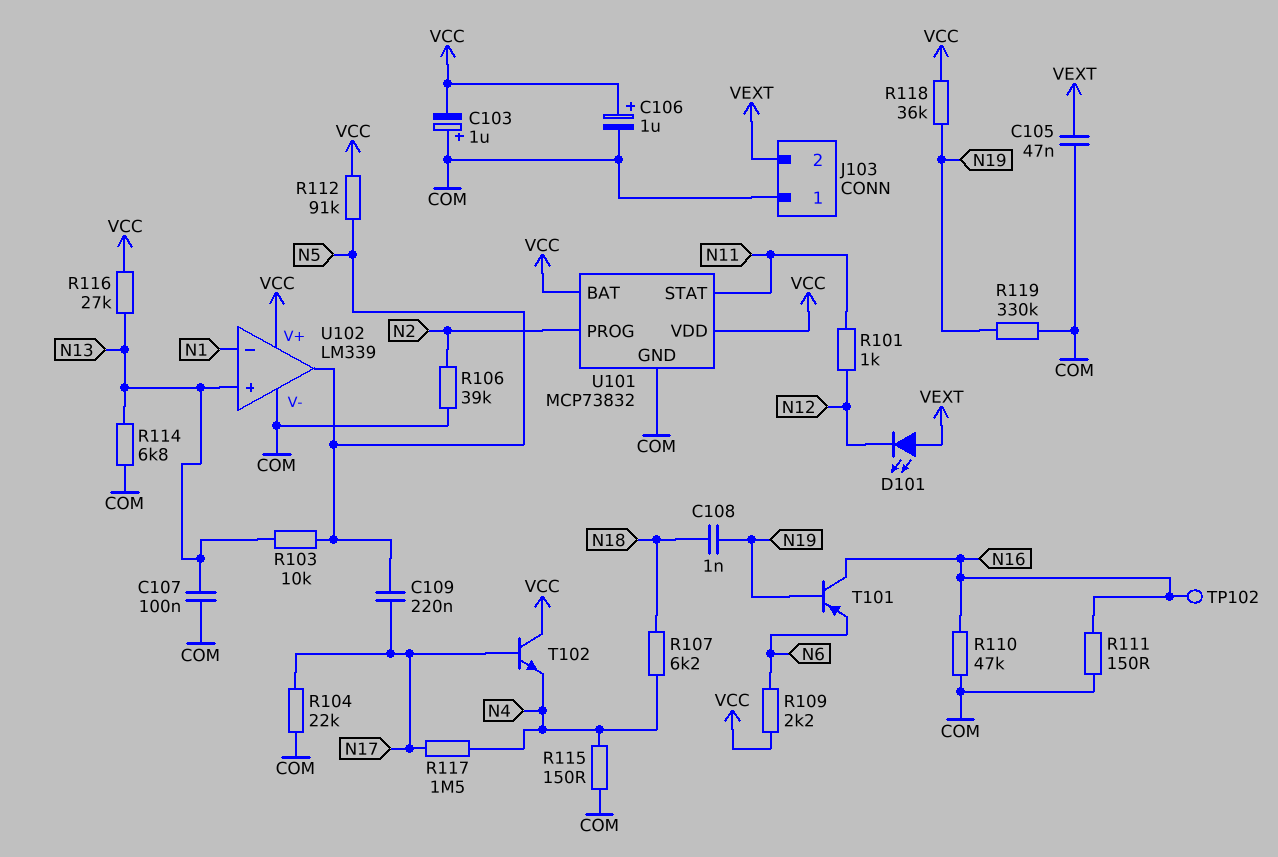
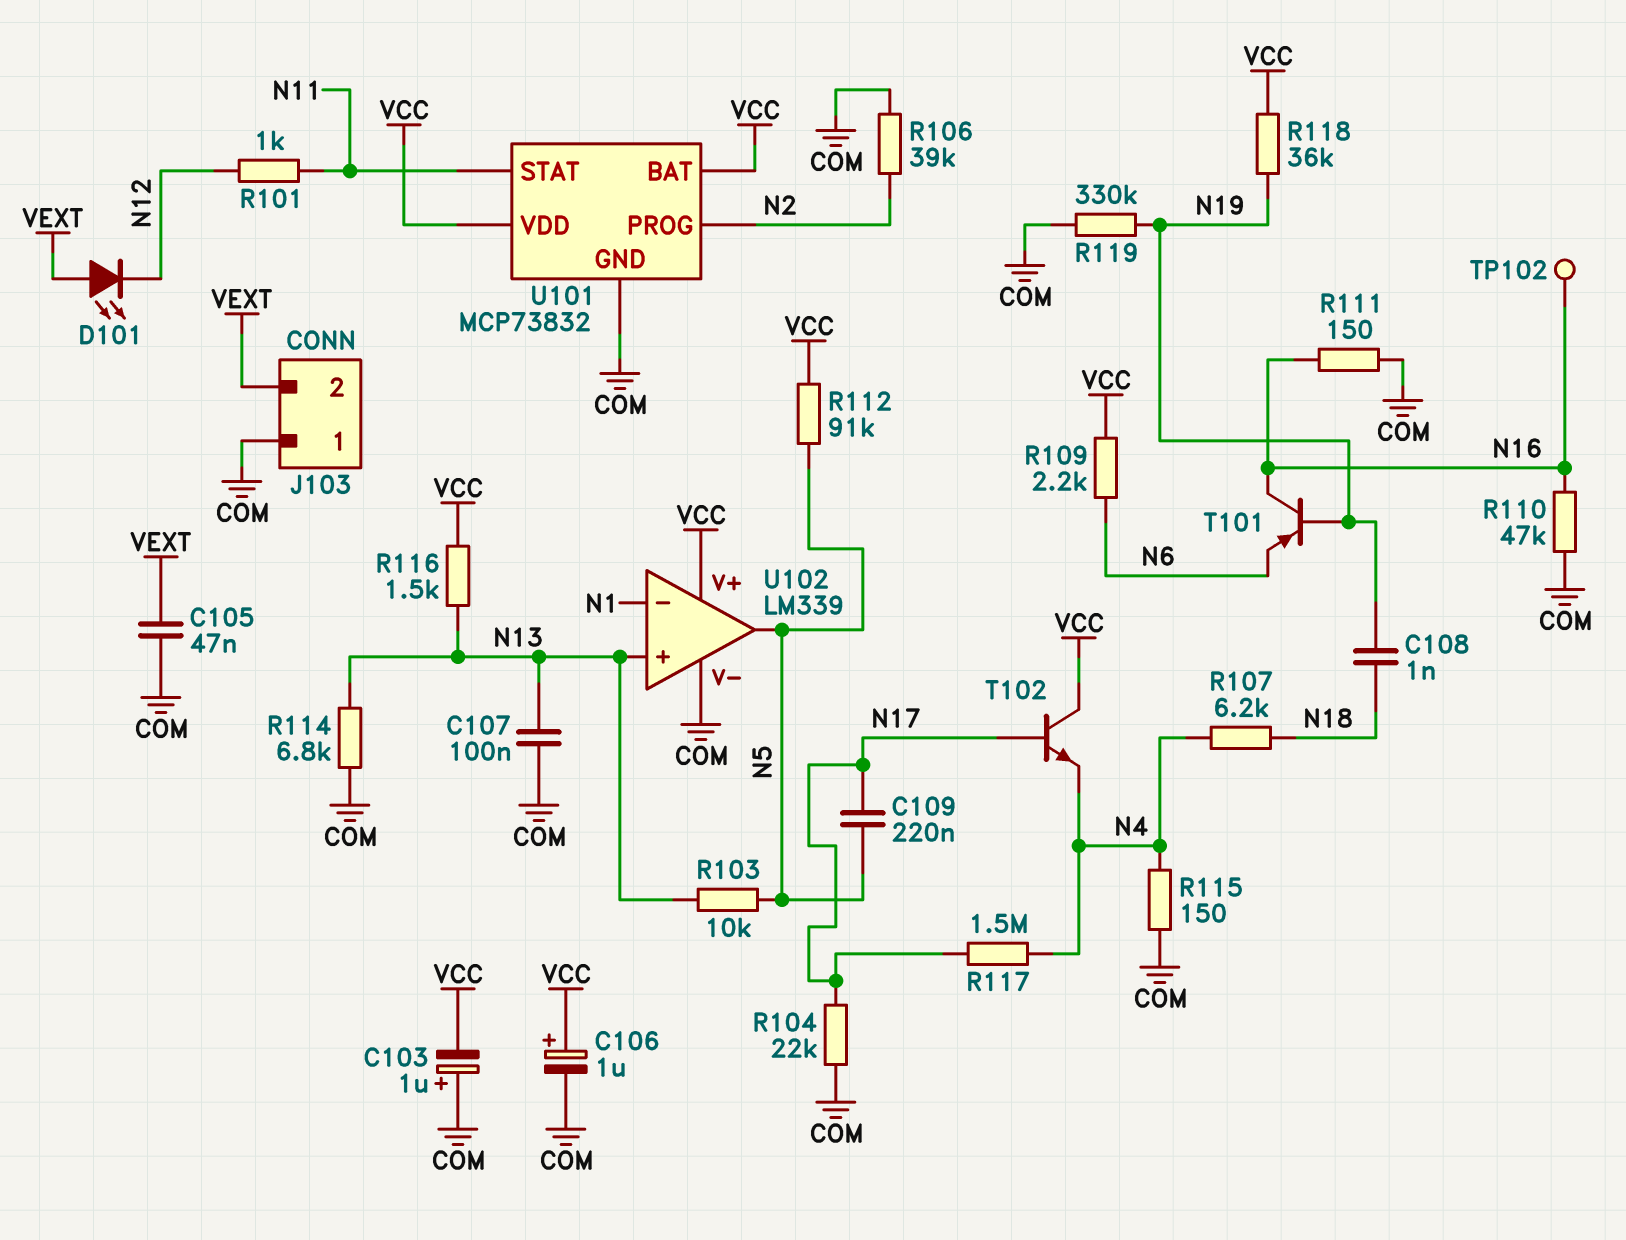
R116: 27k (N13, VCC) -> 1.5k (N13, VCC)

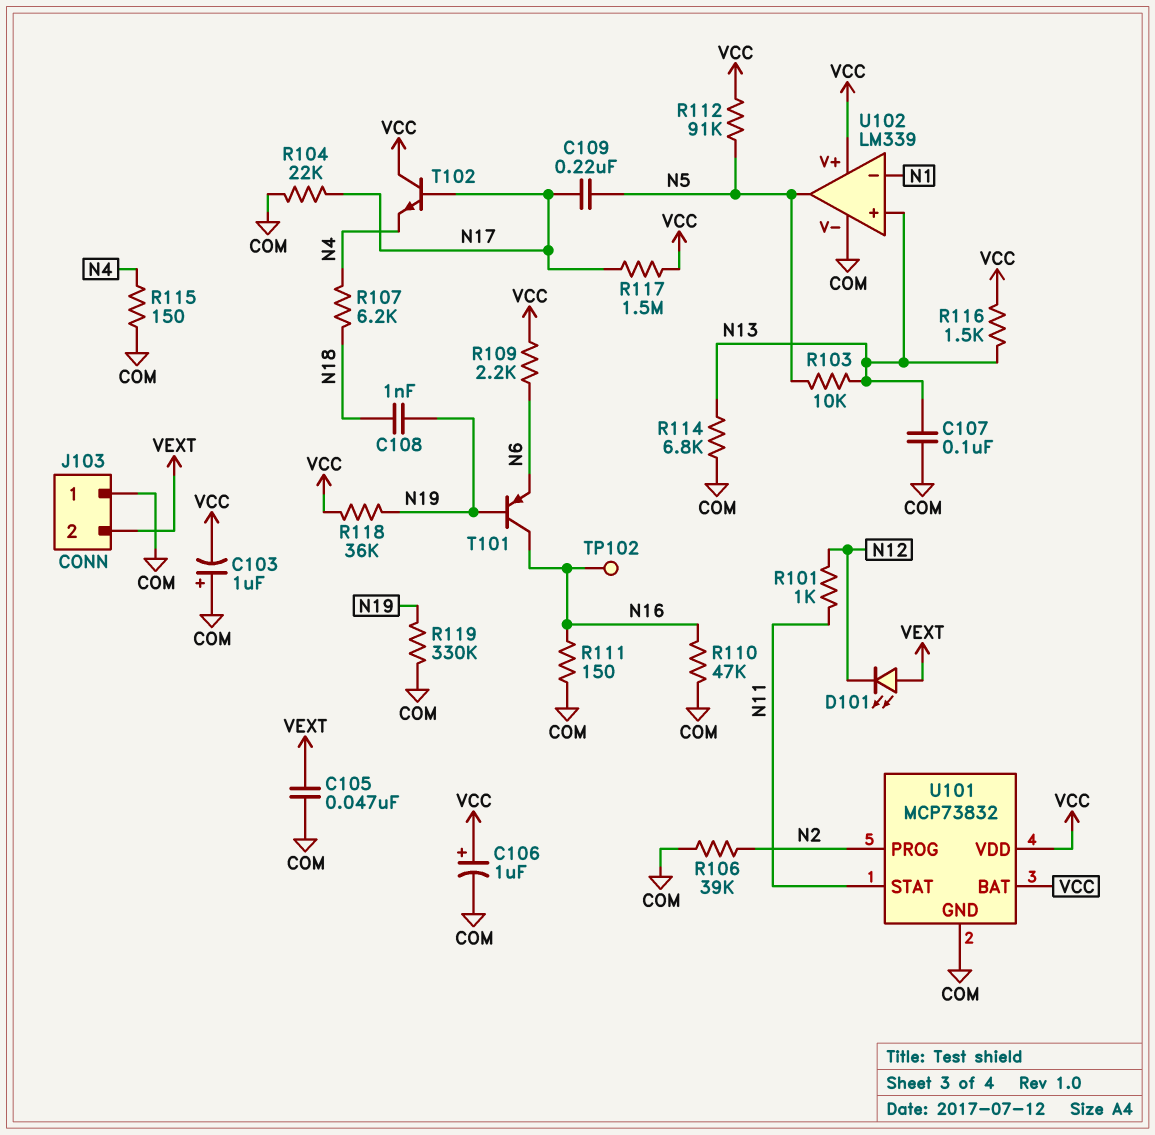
R117: 1.5M (N4, N17) -> 1.5M (N17, VCC)

